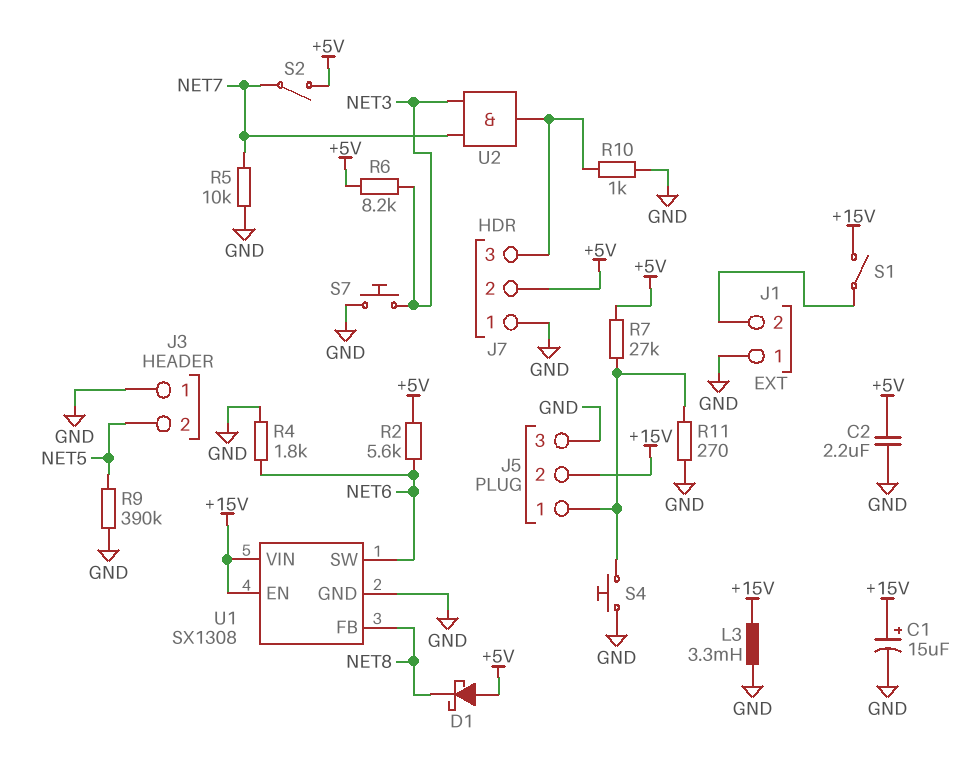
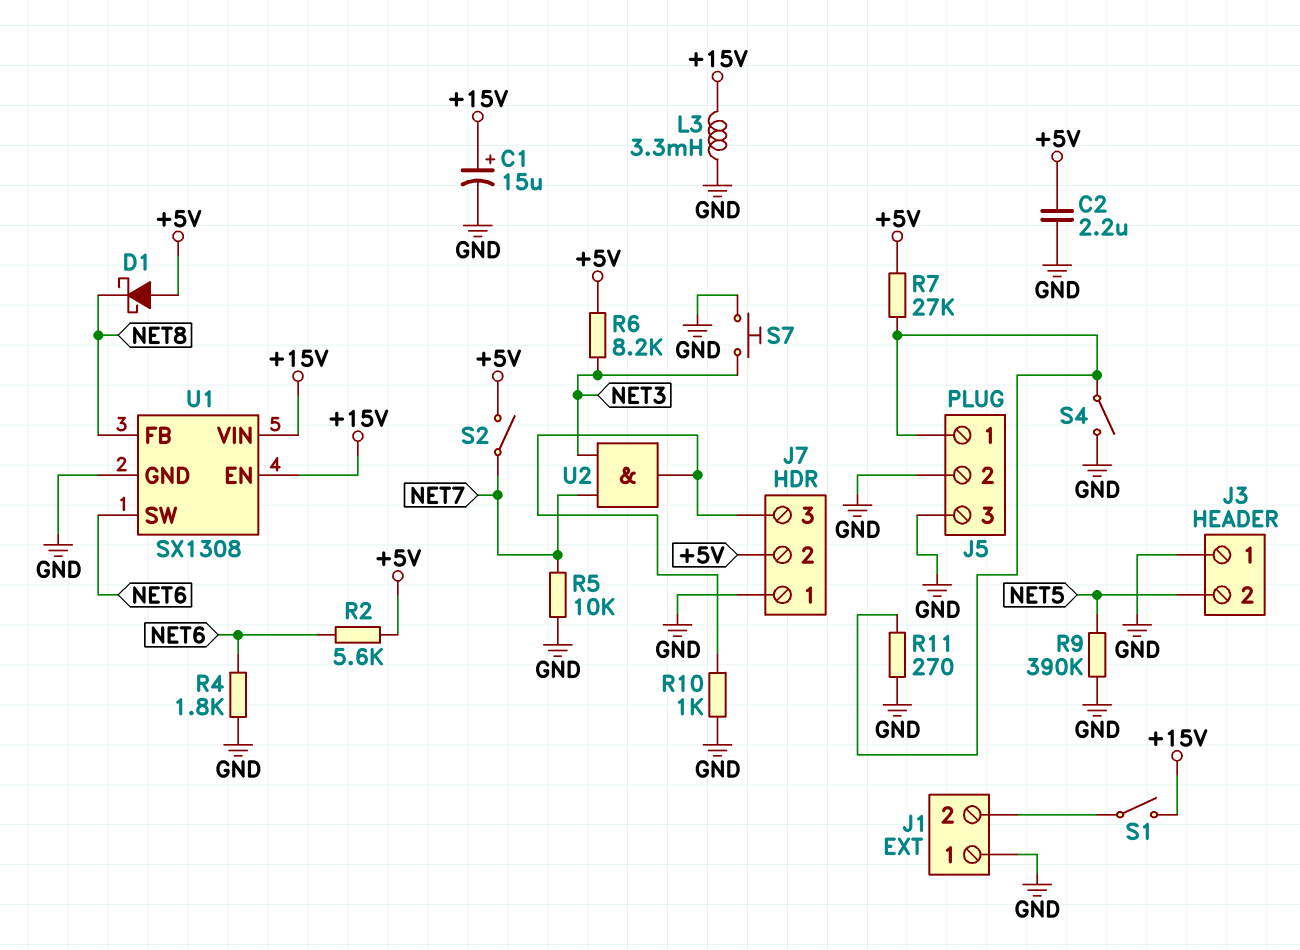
J5 pin 2: +15V -> GND
S4: button (GND, J5/1) -> switch (GND, J5/1)

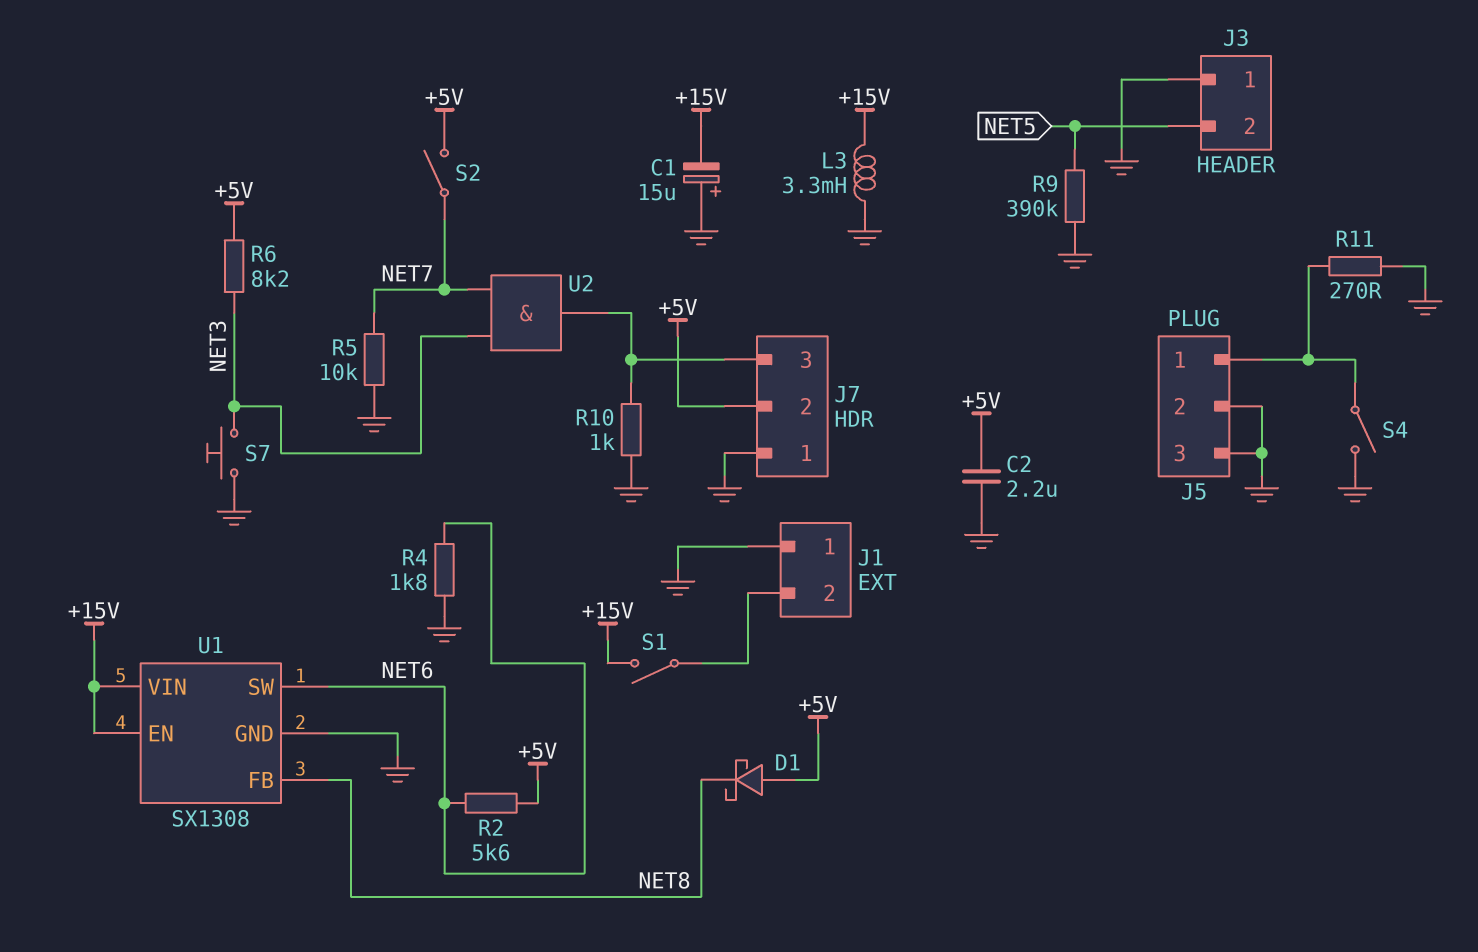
C1: 15uF (plus +15V, minus GND) -> 15uF (plus GND, minus +15V)
R7: 27k (+5V, J5/1) -> none

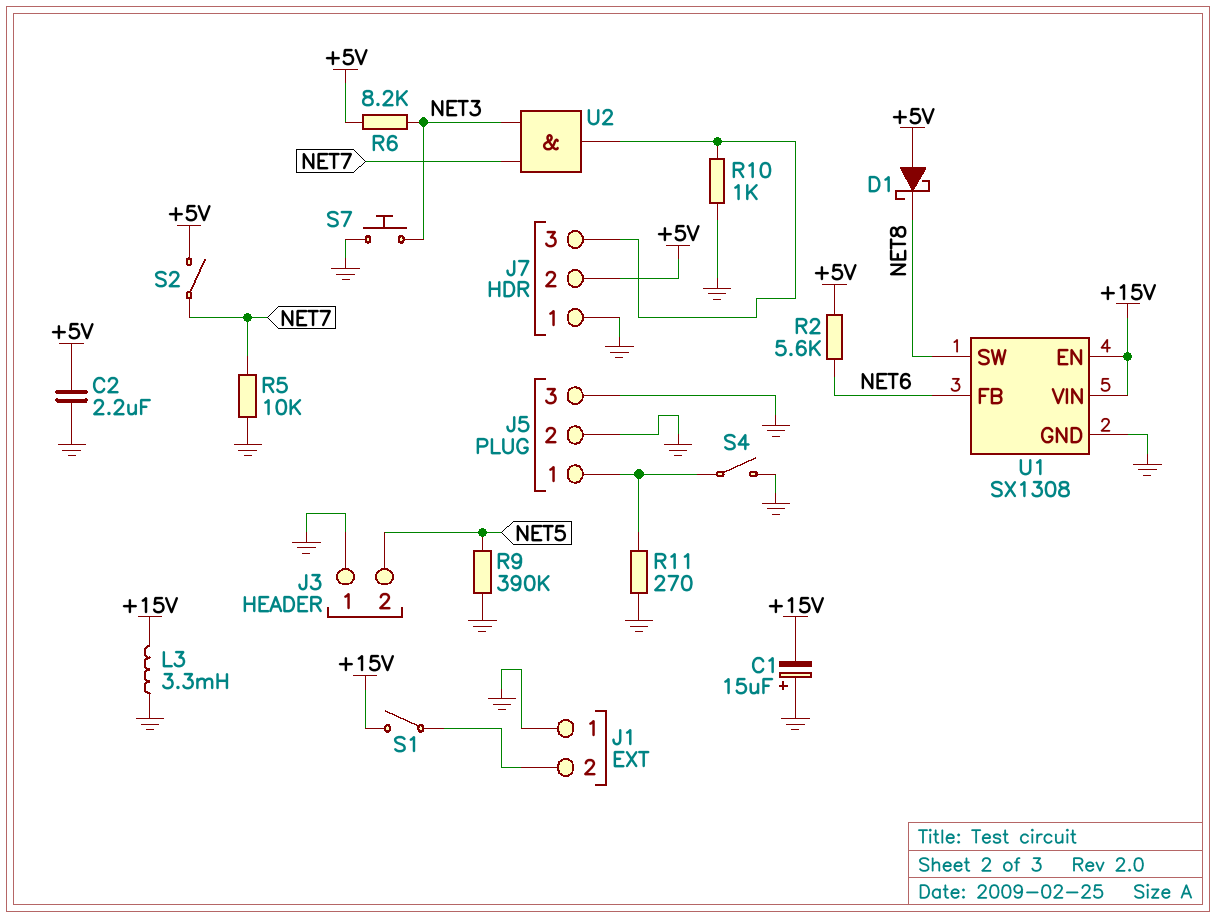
R4: 1.8k (GND, NET6) -> none
U1 pin FB: NET8 -> NET6
U1 pin SW: NET6 -> NET8

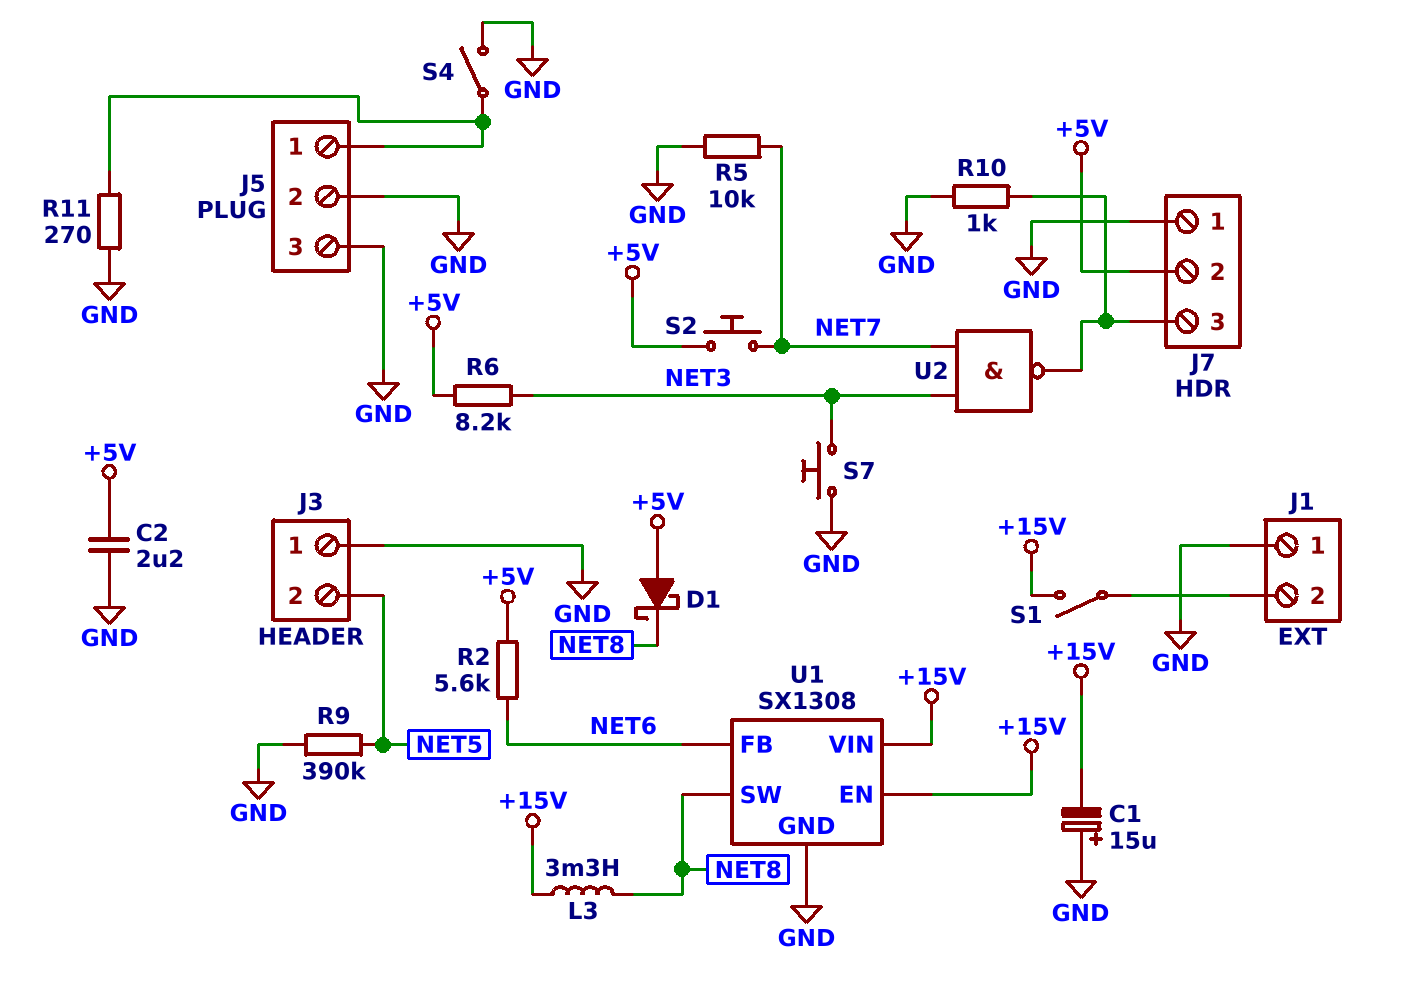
L3: 3.3mH (+15V, GND) -> 3.3mH (+15V, NET8)
S2: switch (+5V, NET7) -> button (+5V, NET7)
U2: AND (in NET3, in NET7, out J7/3) -> NAND (in NET3, in NET7, out J7/3)

